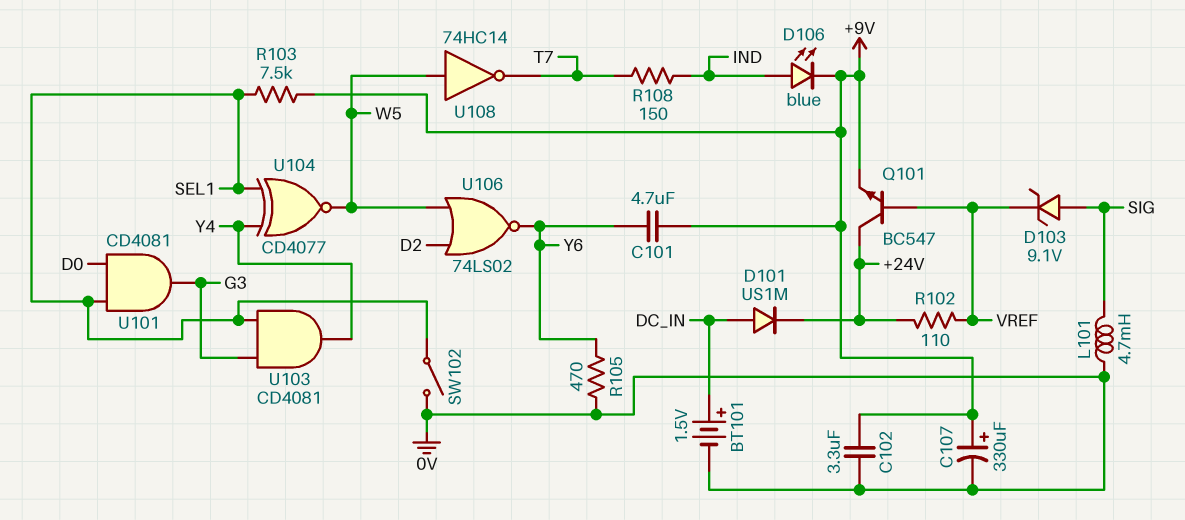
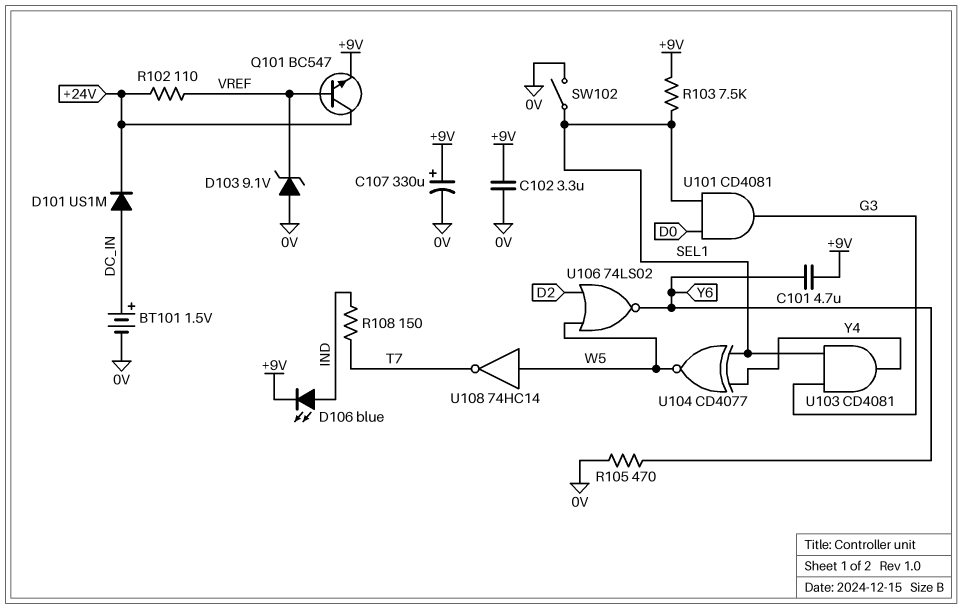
D103: zener 9.1V (A SIG, K VREF) -> zener 9.1V (A 0V, K VREF)
L101: 4.7mH (0V, SIG) -> none

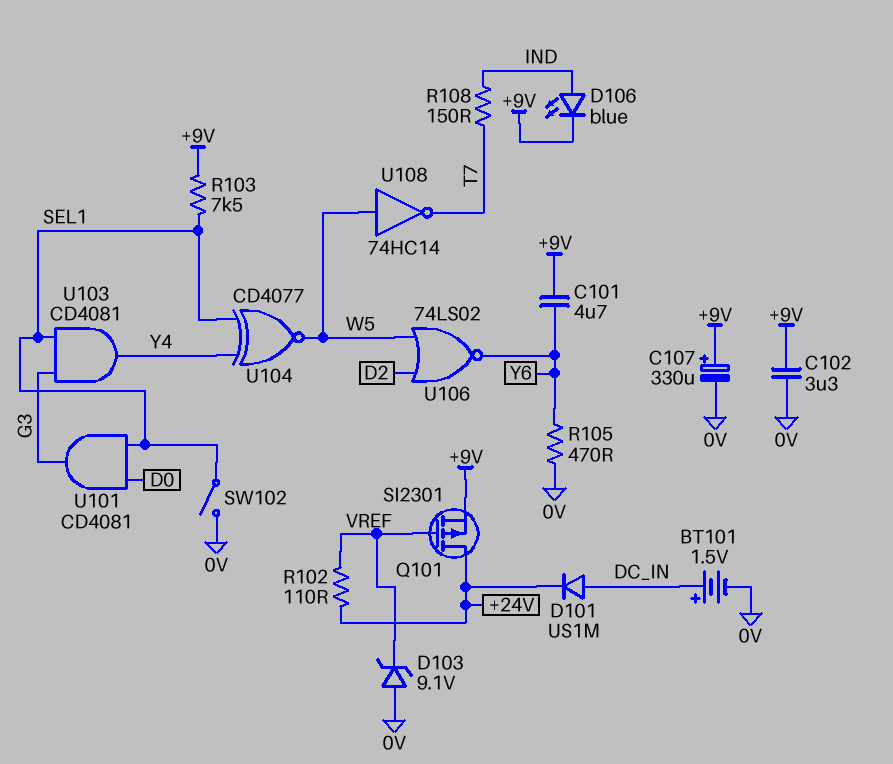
Q101: NPN BC547 (B VREF, C +24V, E +9V) -> PMOS SI2301 (G VREF, D +24V, S +9V)

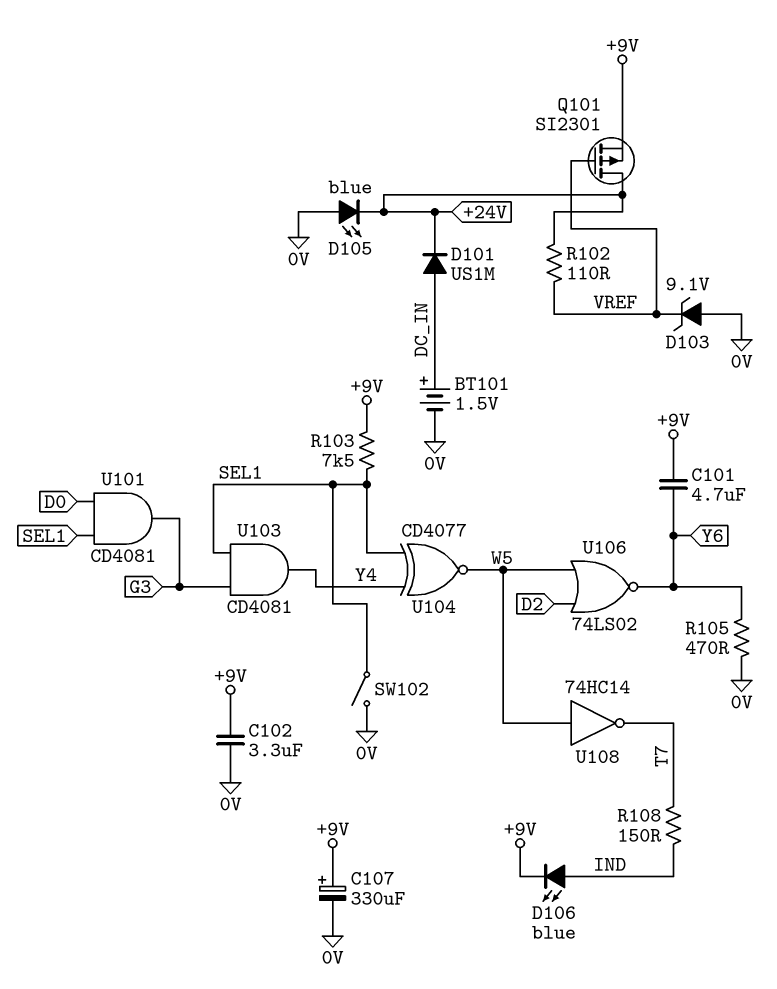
D105: none -> LED blue (A 0V, K +24V)

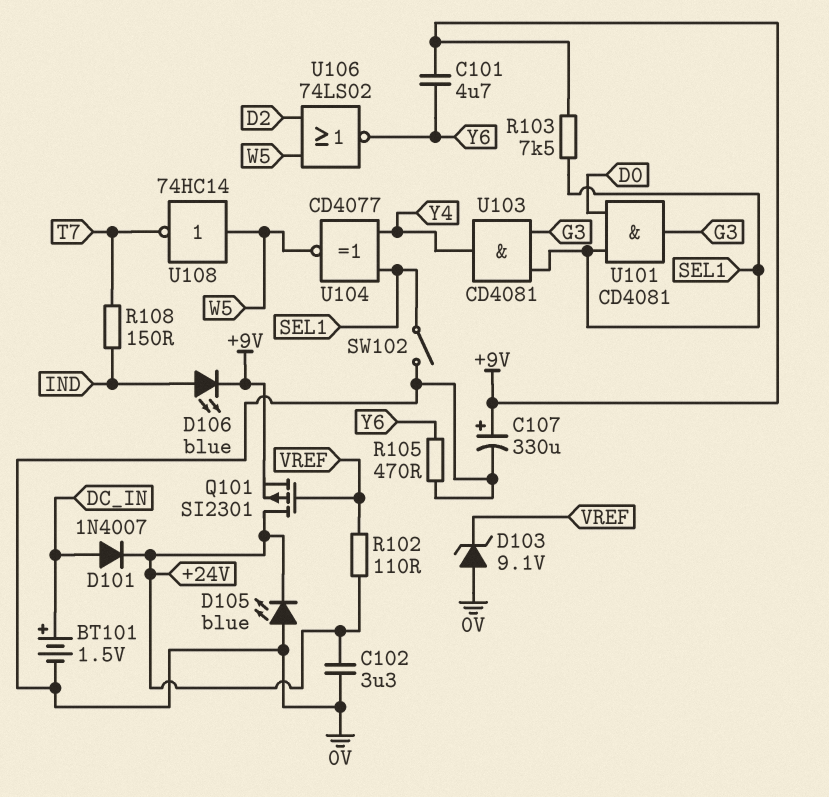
C102: 3.3uF (+9V, 0V) -> 3.3uF (+24V, 0V)
D101: diode US1M (A DC_IN, K +24V) -> diode 1N4007 (A DC_IN, K +24V)

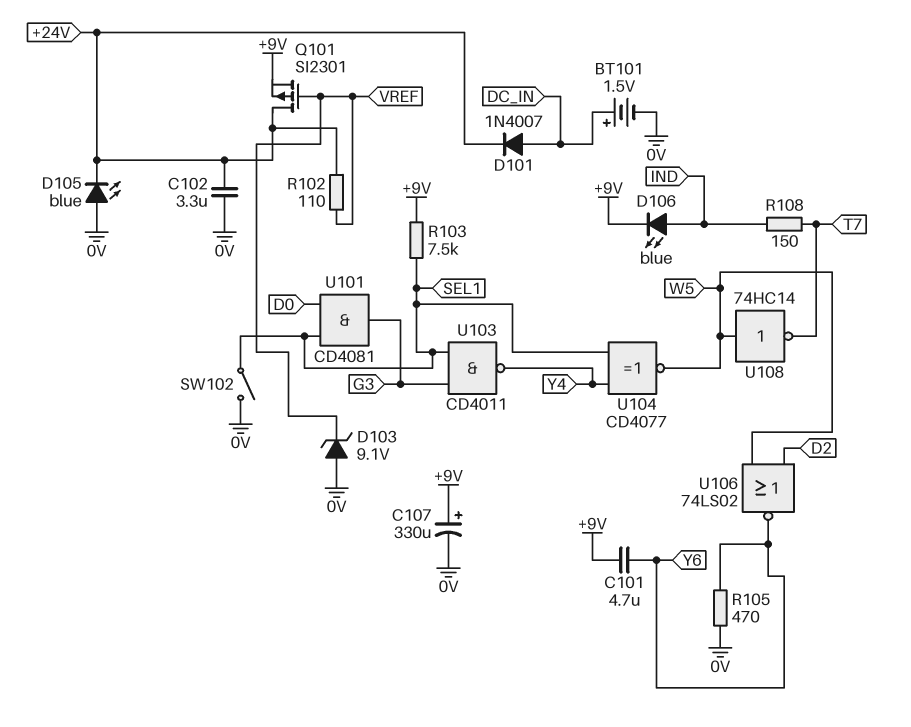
U103: AND CD4081 (in G3, in SEL1, out Y4) -> NAND CD4011 (in G3, in SEL1, out Y4)

